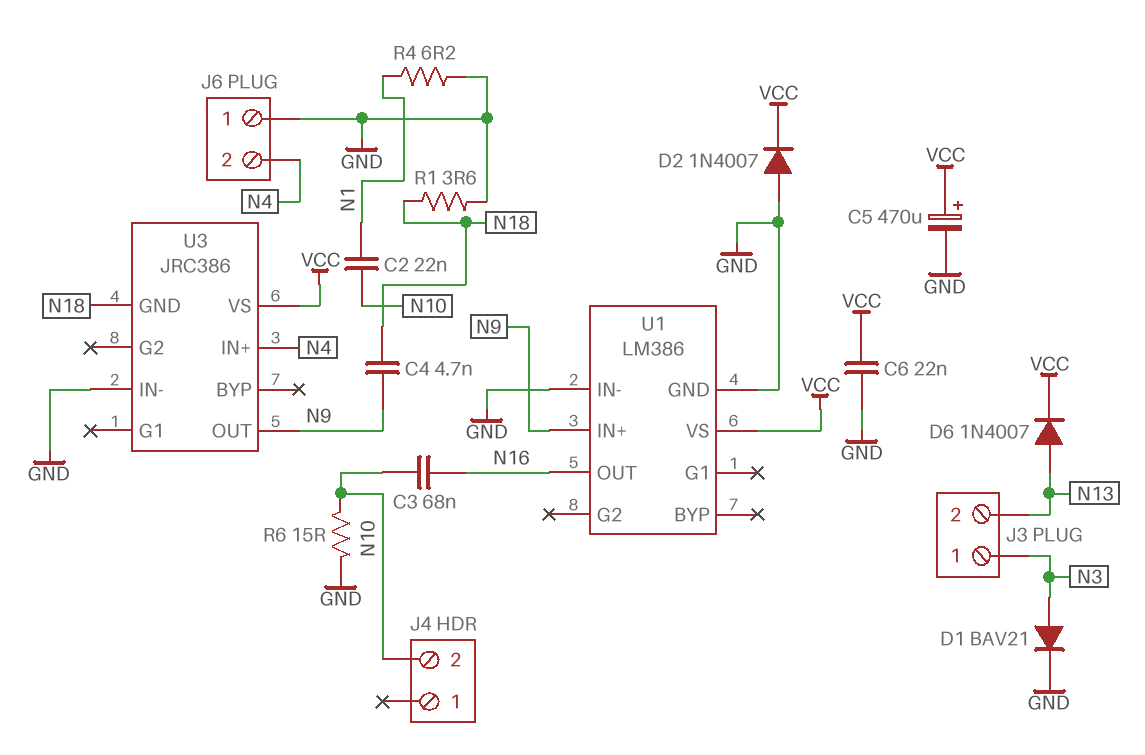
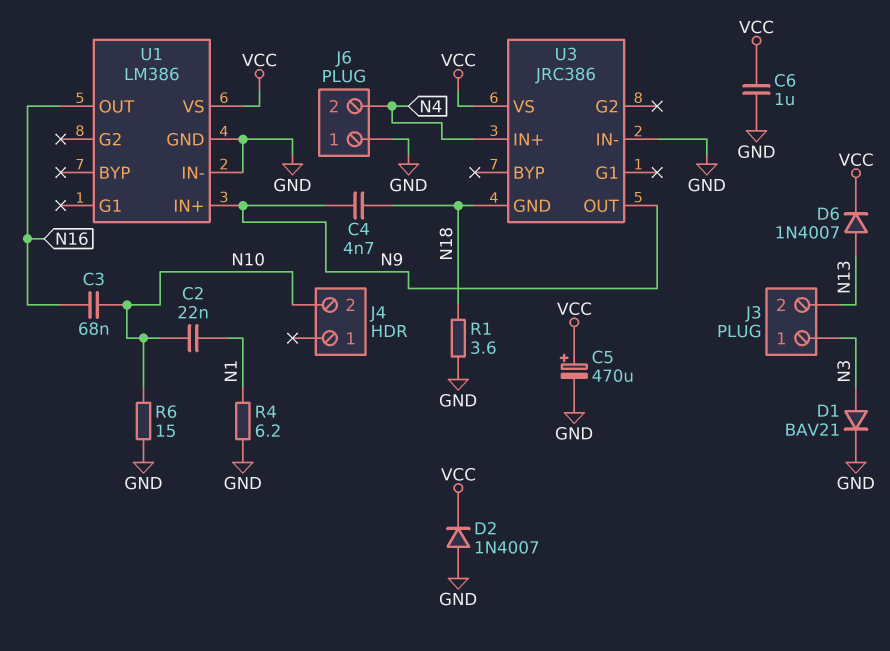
C6: 22nF (GND, VCC) -> 1uF (GND, VCC)

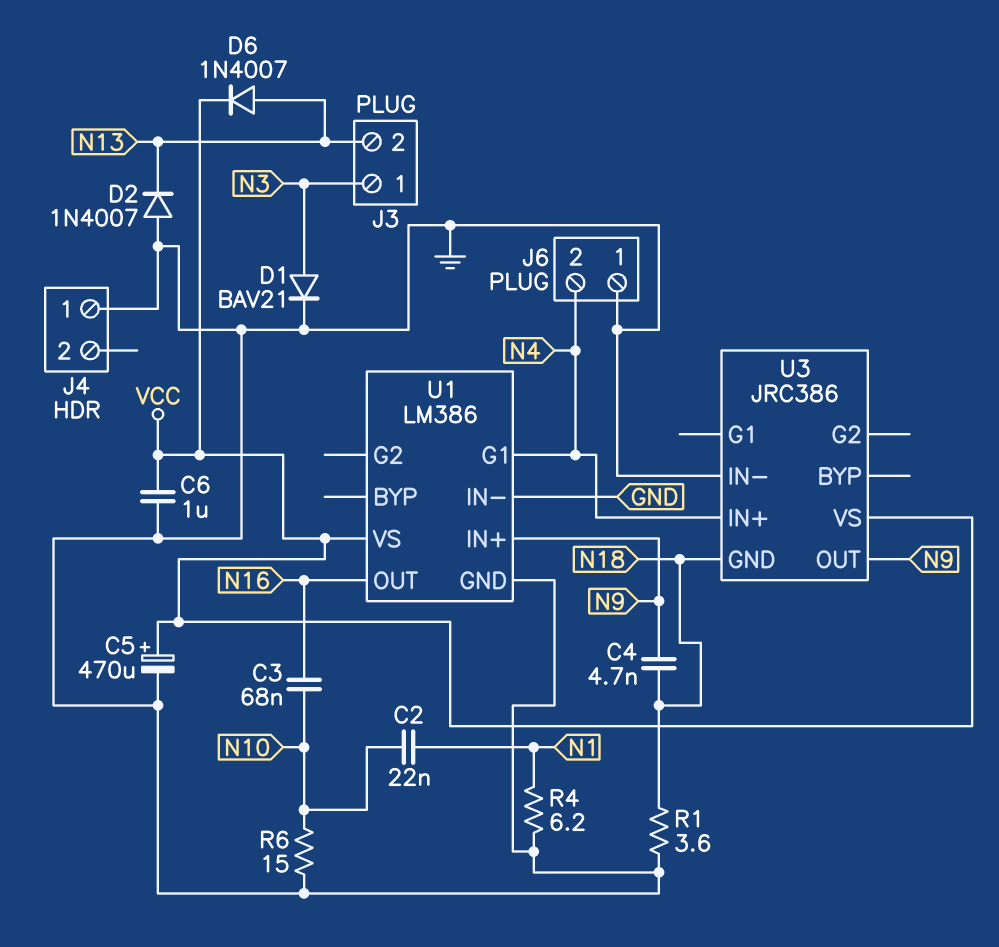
D2: diode 1N4007 (A GND, K VCC) -> diode 1N4007 (A GND, K N13)
J4 pin 1: none -> GND
J4 pin 2: N10 -> none
U1 pin G1: none -> N4

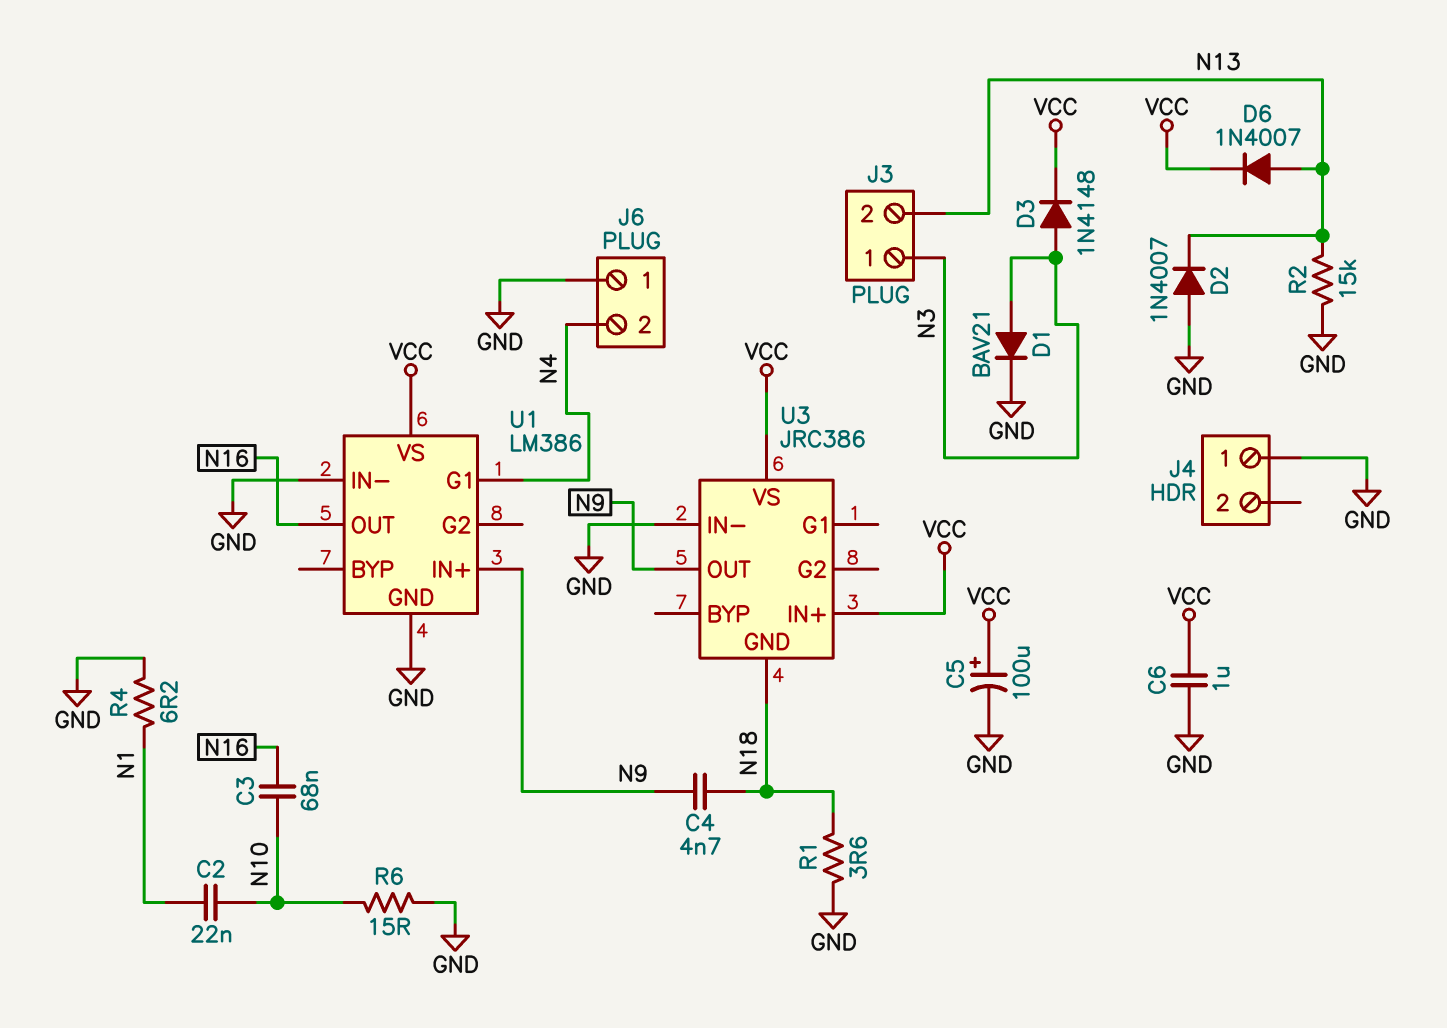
C5: 470uF (plus VCC, minus GND) -> 100uF (plus VCC, minus GND)
D3: none -> diode 1N4148 (A N3, K VCC)
R2: none -> 15k (GND, N13)
U3 pin IN+: N4 -> VCC

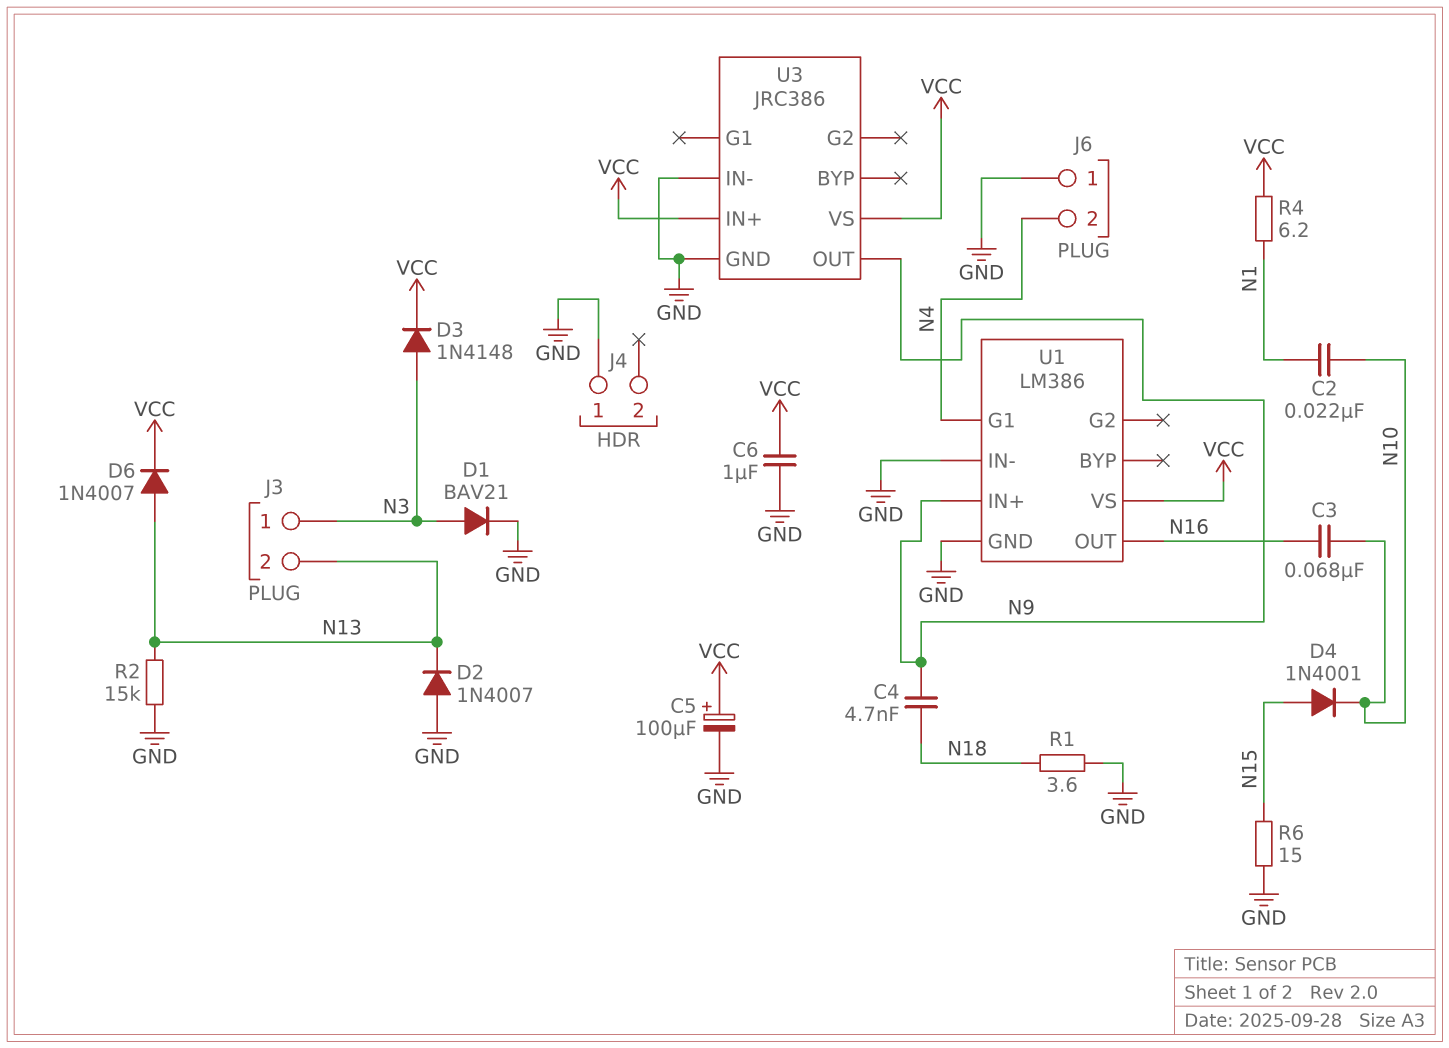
D4: none -> diode 1N4001 (A N15, K N10)
R4: 6.2 (GND, N1) -> 6.2 (N1, VCC)
R6: 15 (GND, N10) -> 15 (GND, N15)
U3 pin GND: N18 -> GND

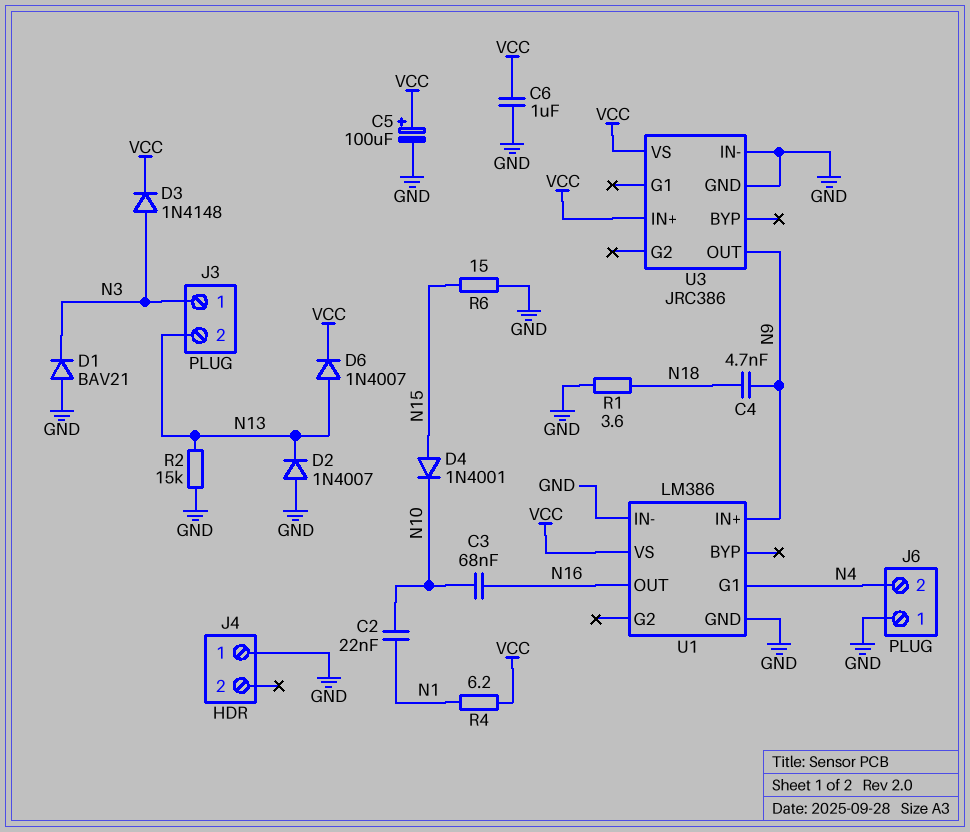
D1: diode BAV21 (A N3, K GND) -> diode BAV21 (A GND, K N3)

